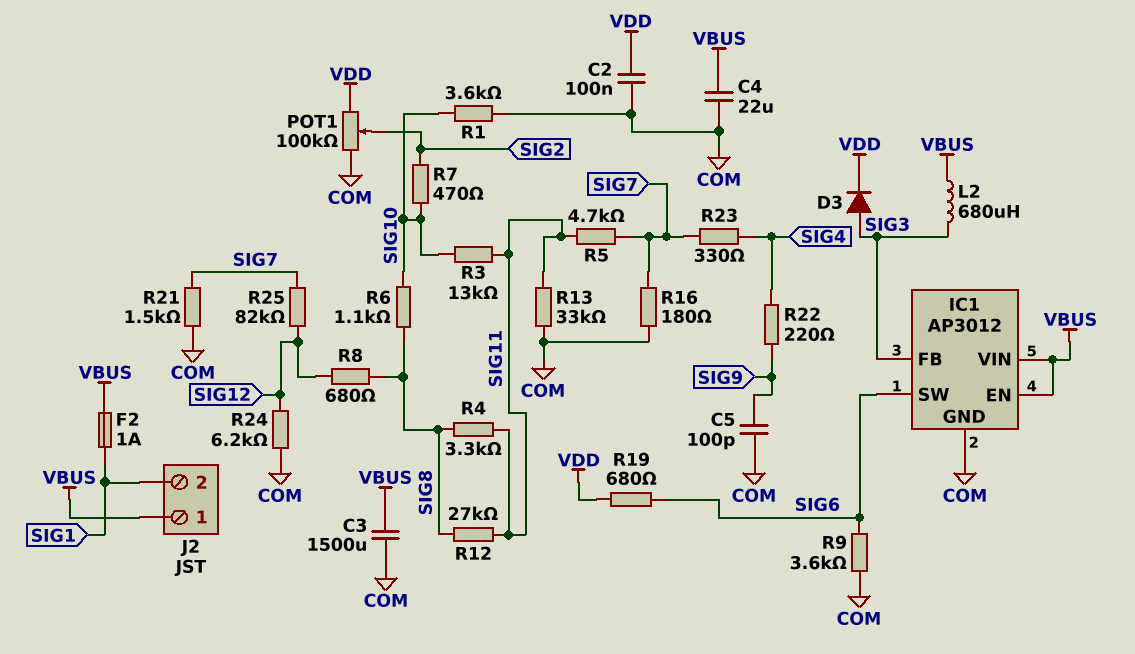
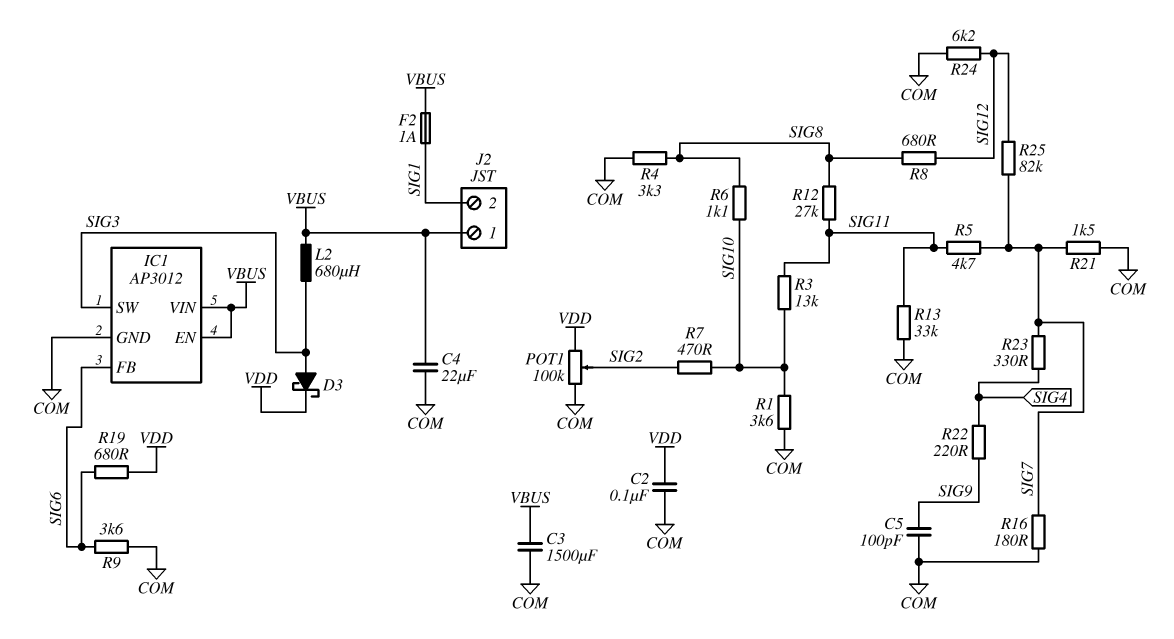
D3: diode (A SIG3, K VDD) -> schottky (A SIG3, K VDD)
IC1 pin FB: SIG3 -> SIG6
IC1 pin SW: SIG6 -> SIG3
R4: 3.3k (SIG8, SIG11) -> 3.3k (COM, SIG8)

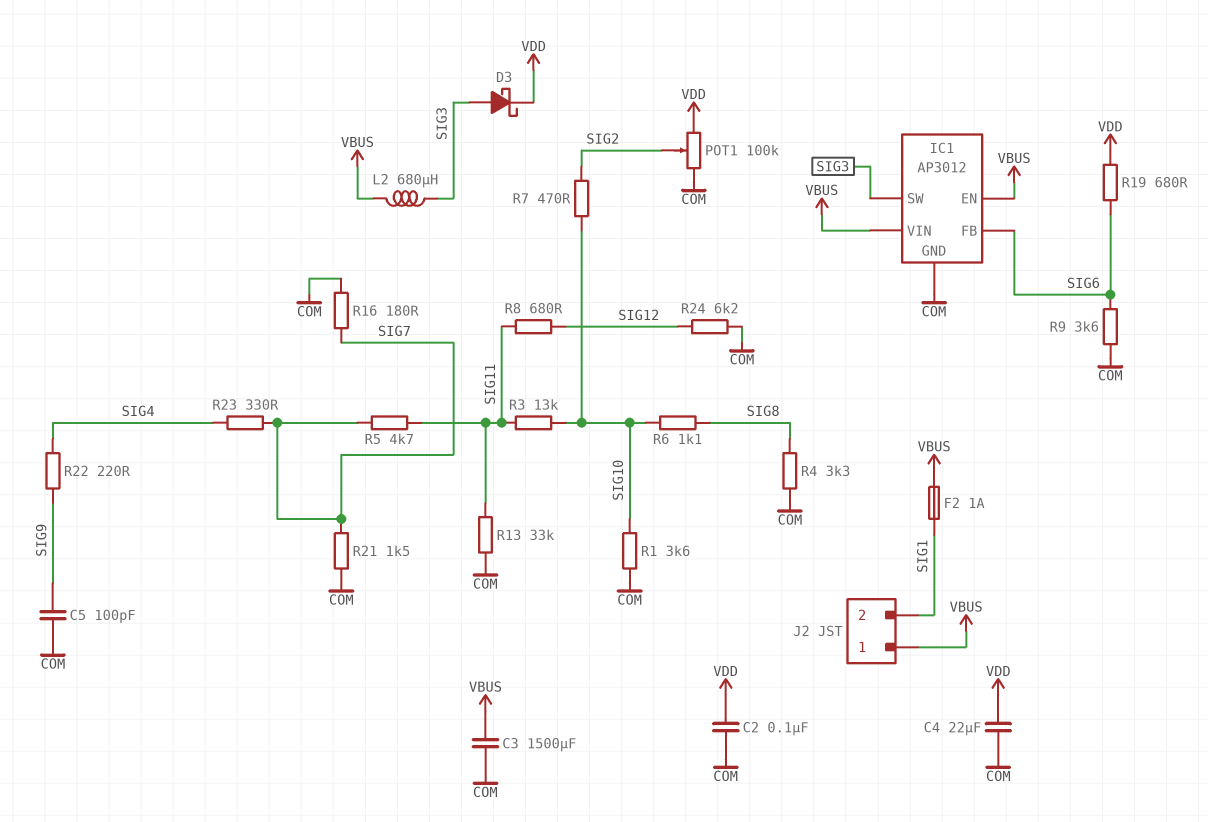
C4: 22uF (COM, VBUS) -> 22uF (COM, VDD)
R8: 680 (SIG8, SIG12) -> 680 (SIG11, SIG12)
R12: 27k (SIG8, SIG11) -> none
R25: 82k (SIG7, SIG12) -> none

